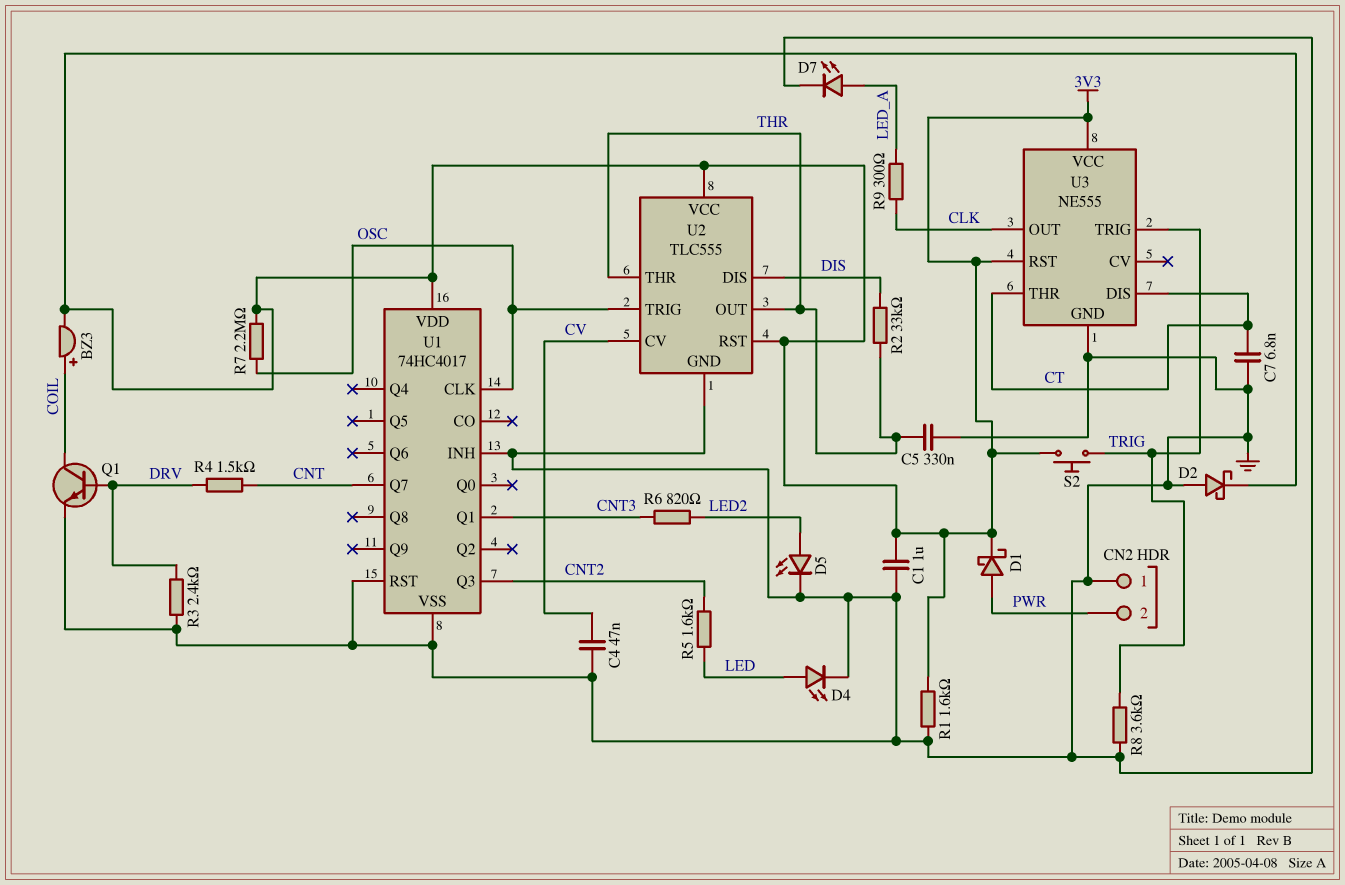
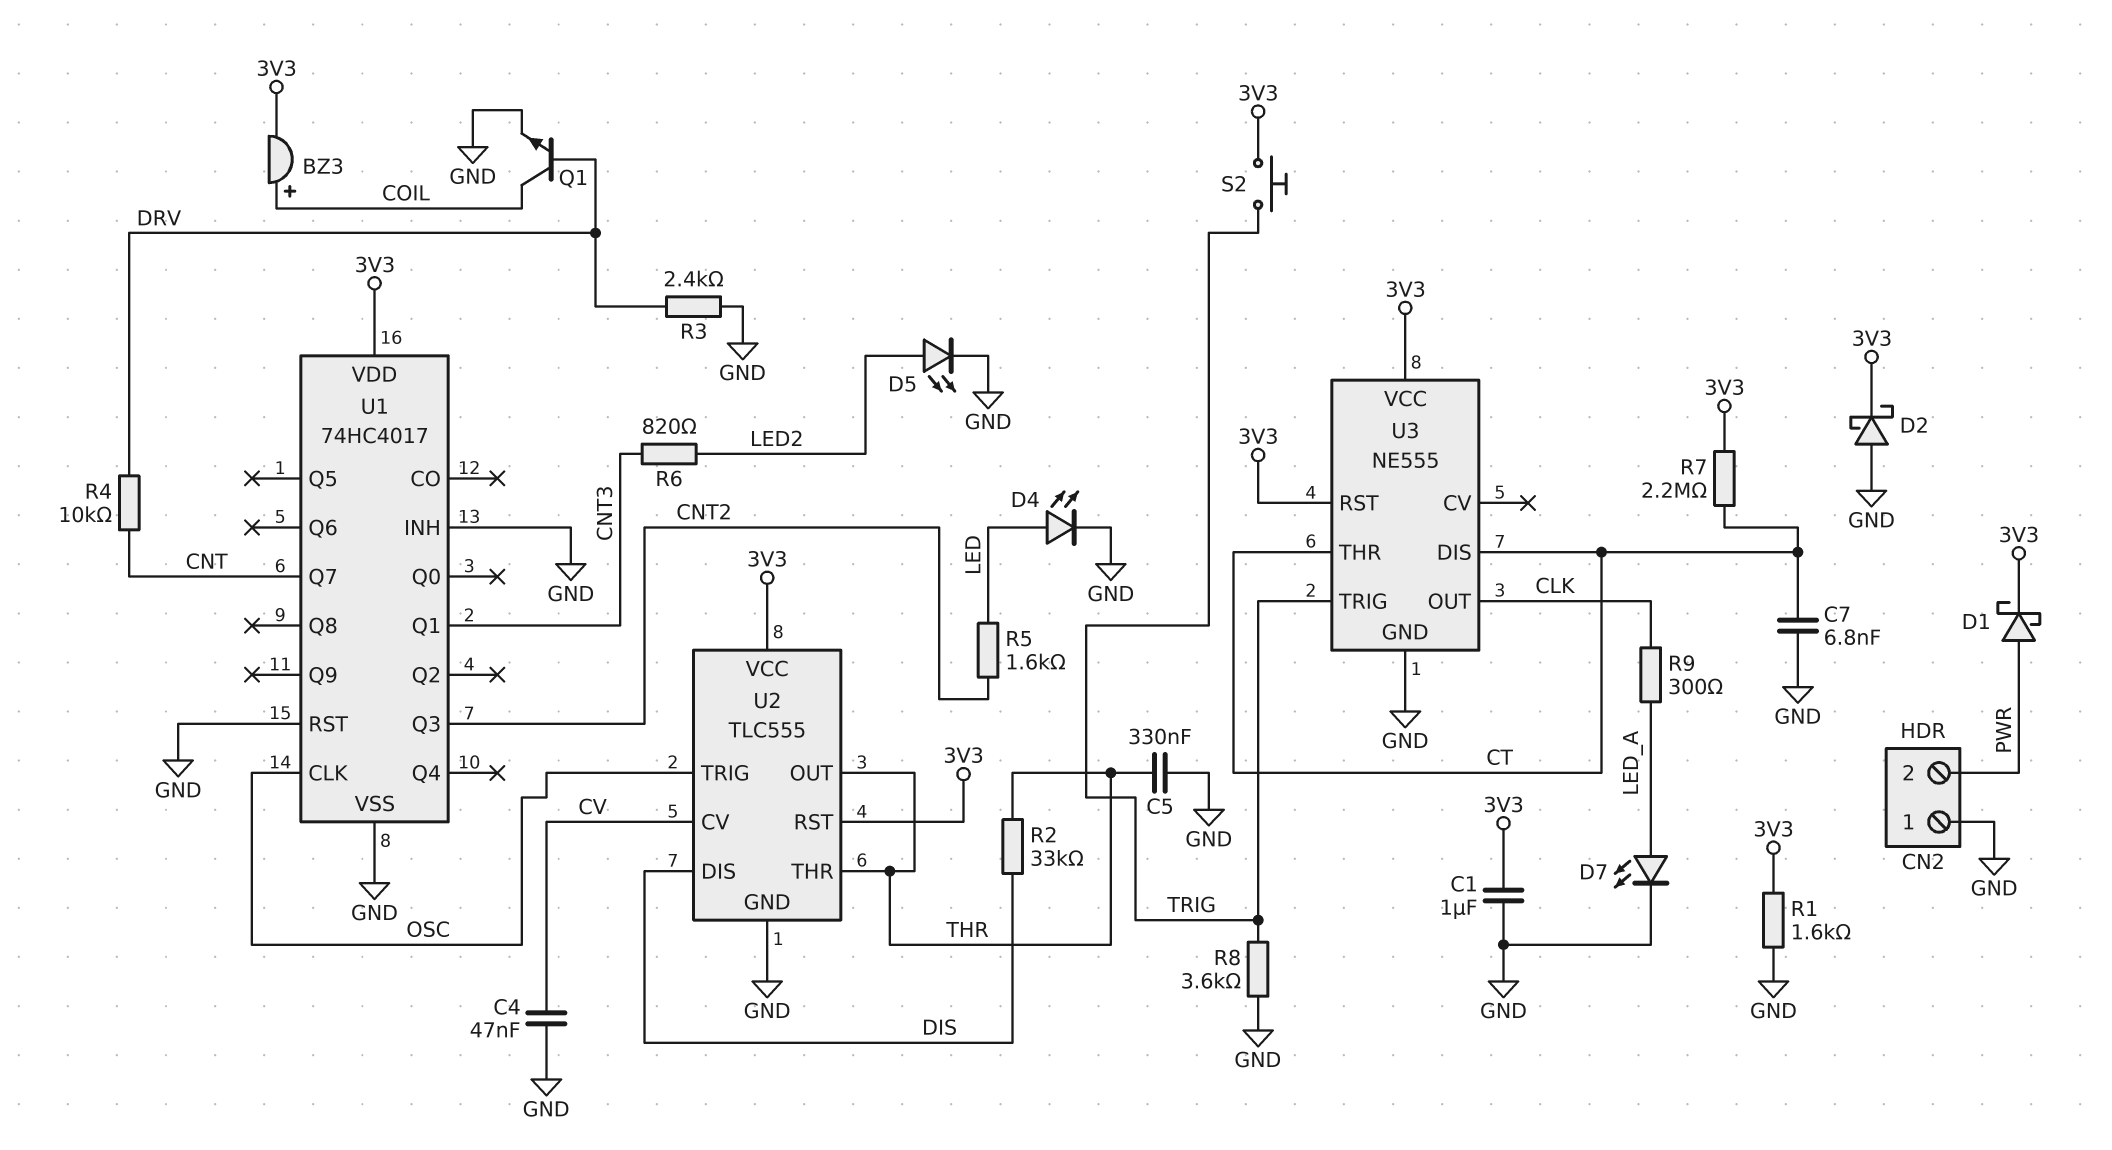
R4: 1.5k (CNT, DRV) -> 10k (CNT, DRV)
R7: 2.2M (3V3, OSC) -> 2.2M (3V3, CT)

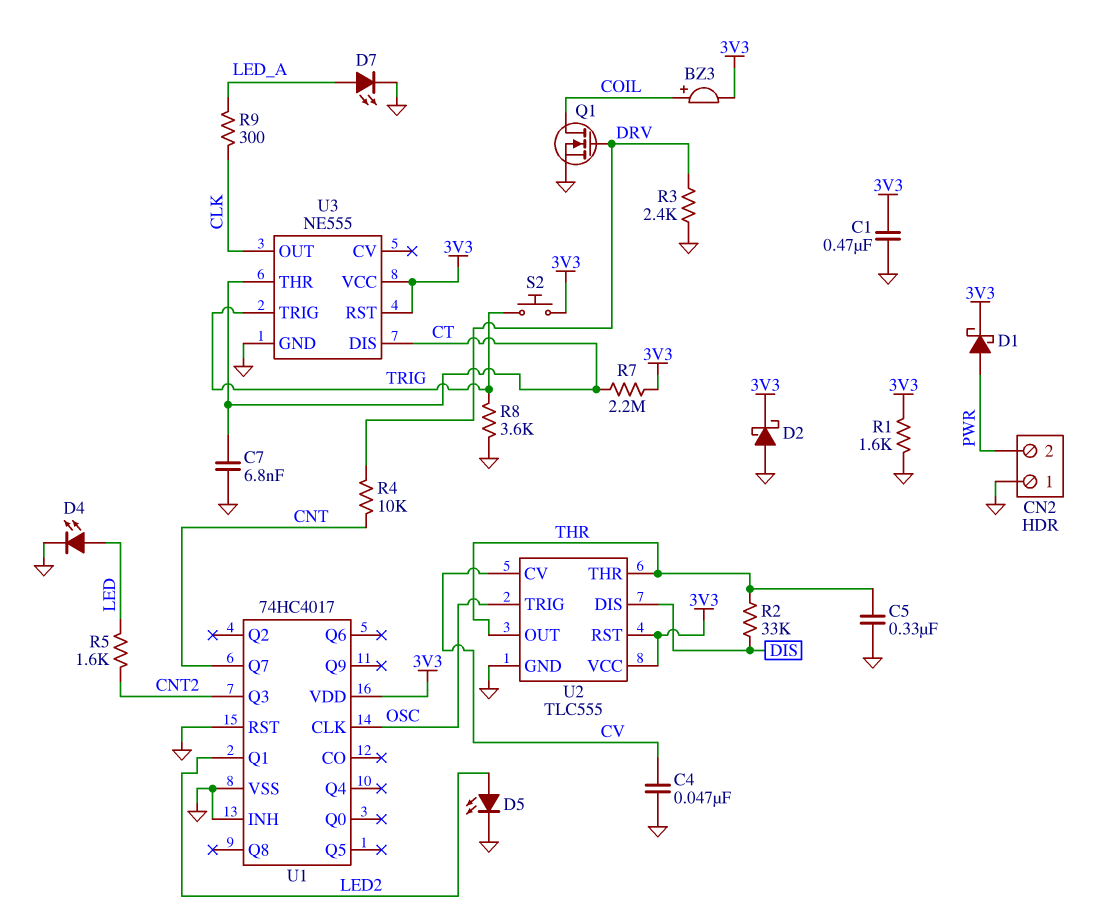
C1: 1uF (3V3, GND) -> 470nF (3V3, GND)
Q1: NPN (B DRV, C COIL, E GND) -> NMOS (G DRV, D COIL, S GND)
R6: 820 (CNT3, LED2) -> none
U1 pin Q1: CNT3 -> LED2

